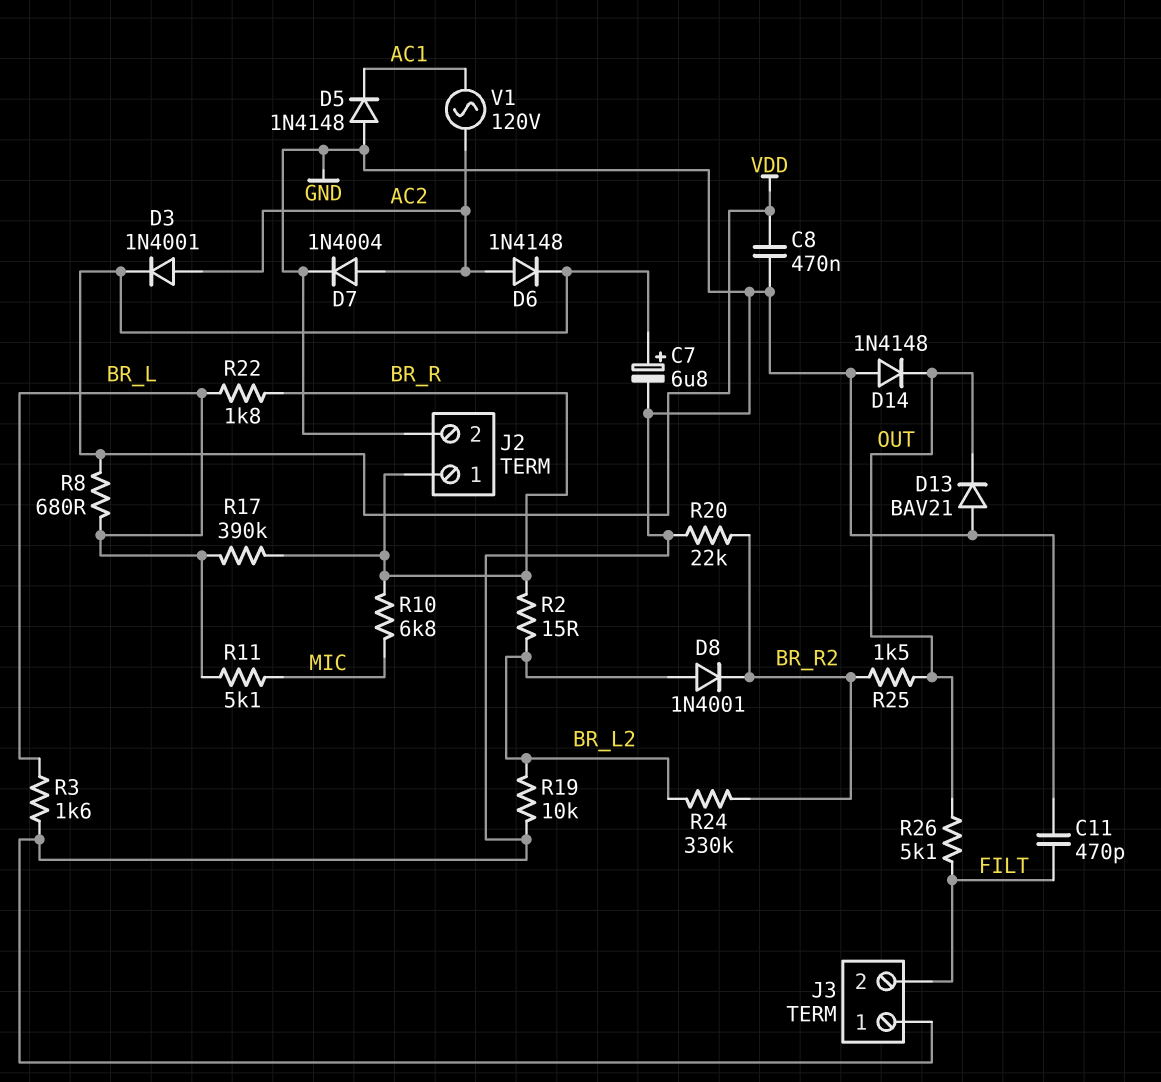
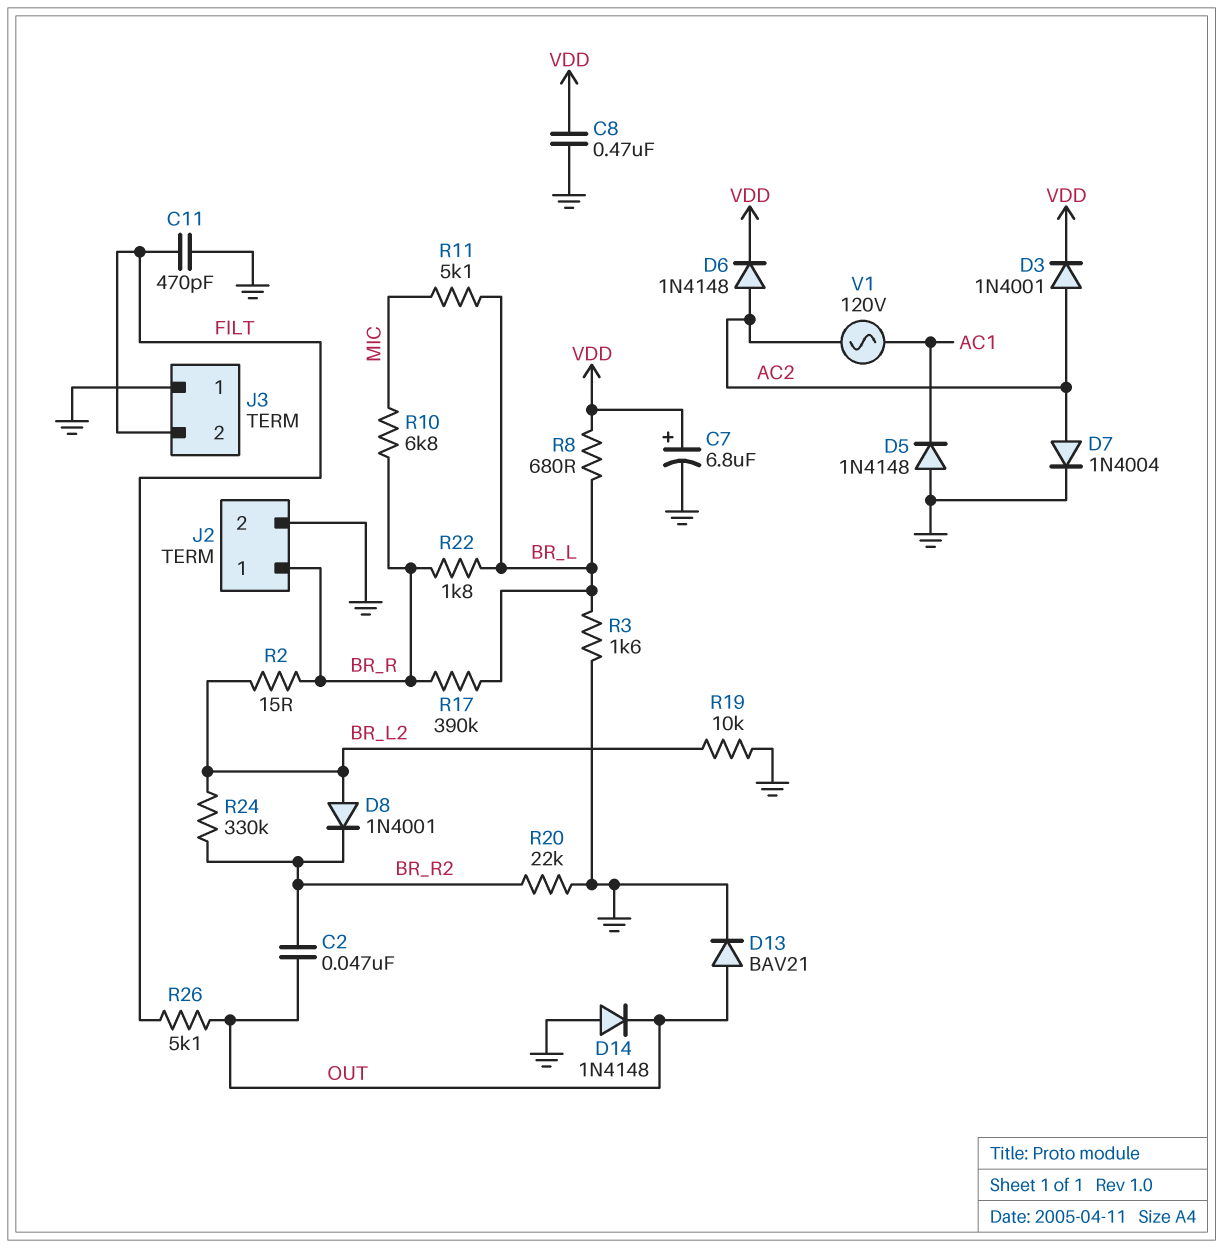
C2: none -> 47nF (BR_R2, OUT)
D13: diode BAV21 (A GND, K OUT) -> diode BAV21 (A OUT, K GND)
R25: 1.5k (BR_R2, OUT) -> none

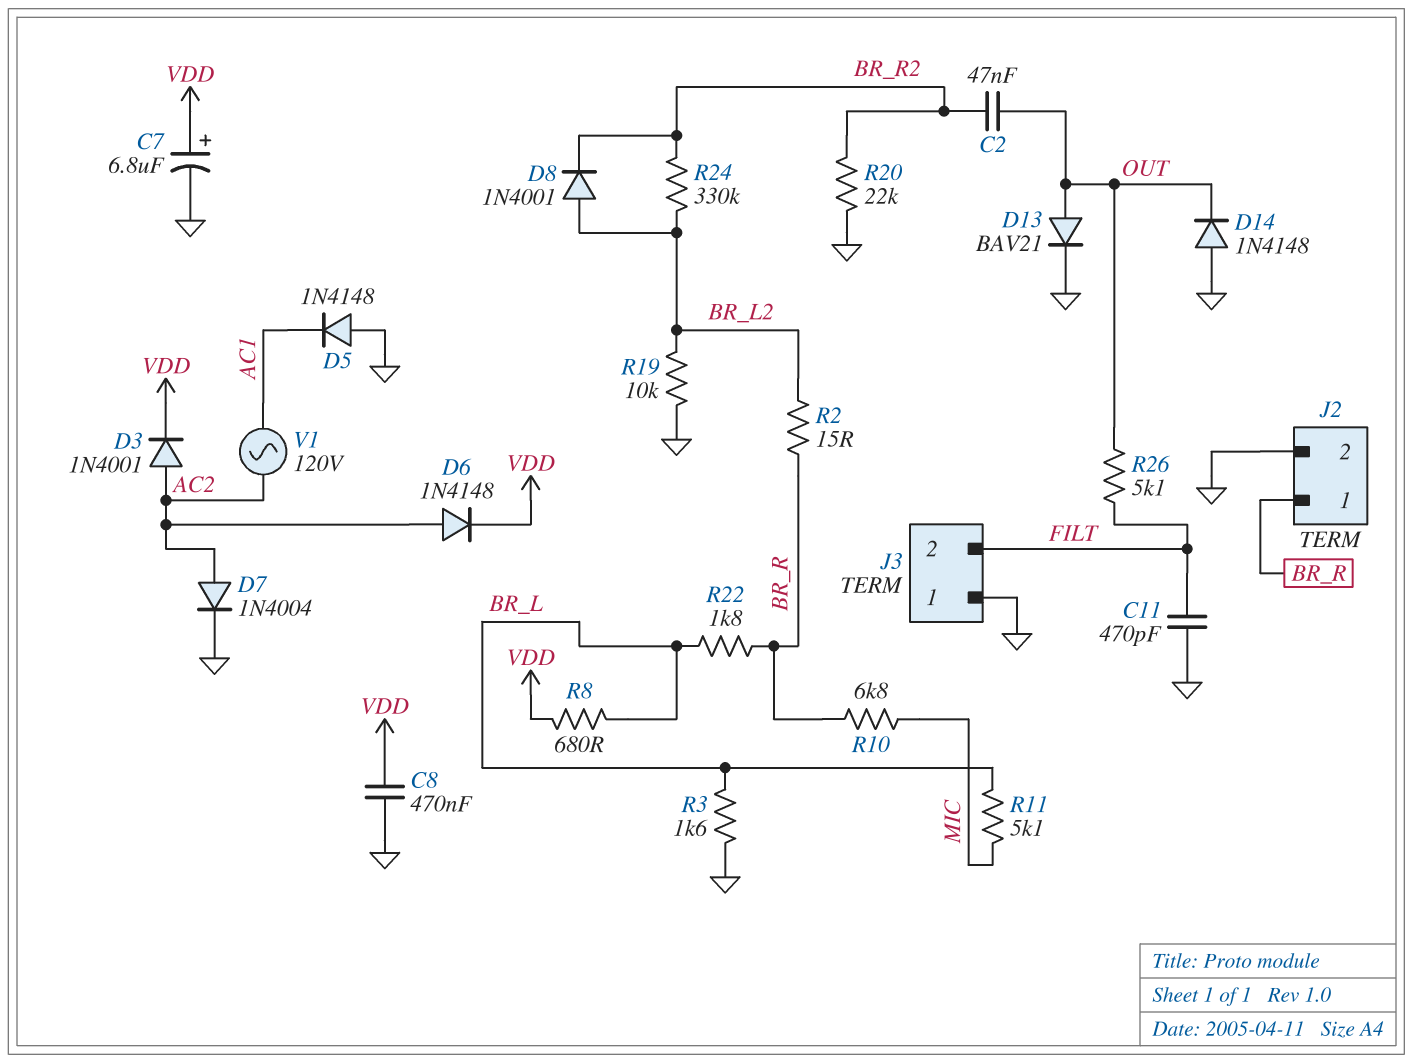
R17: 390k (BR_L, BR_R) -> none

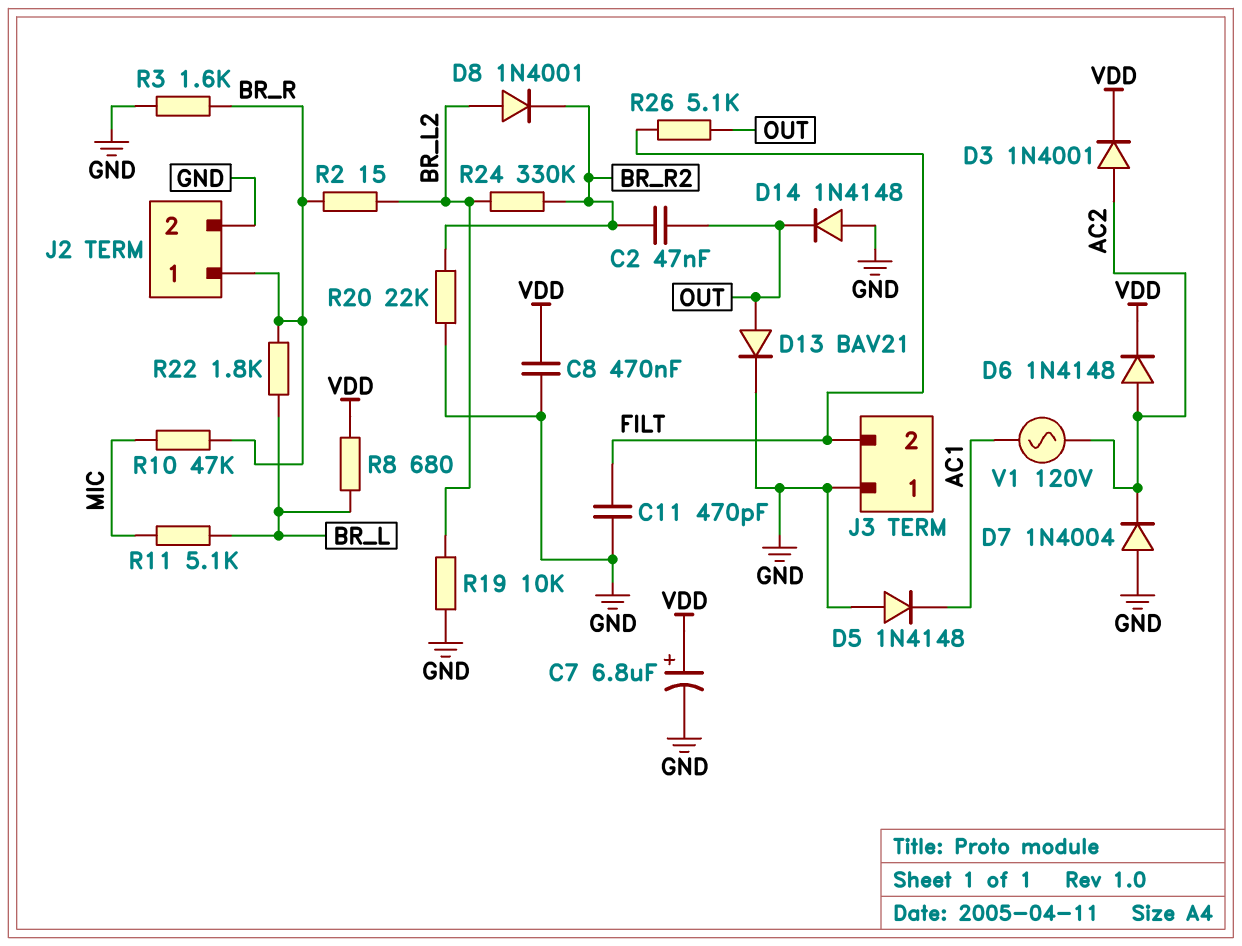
D7: diode 1N4004 (A AC2, K GND) -> diode 1N4004 (A GND, K AC2)
R3: 1.6k (BR_L, GND) -> 1.6k (BR_R, GND)
R10: 6.8k (BR_R, MIC) -> 47k (BR_R, MIC)

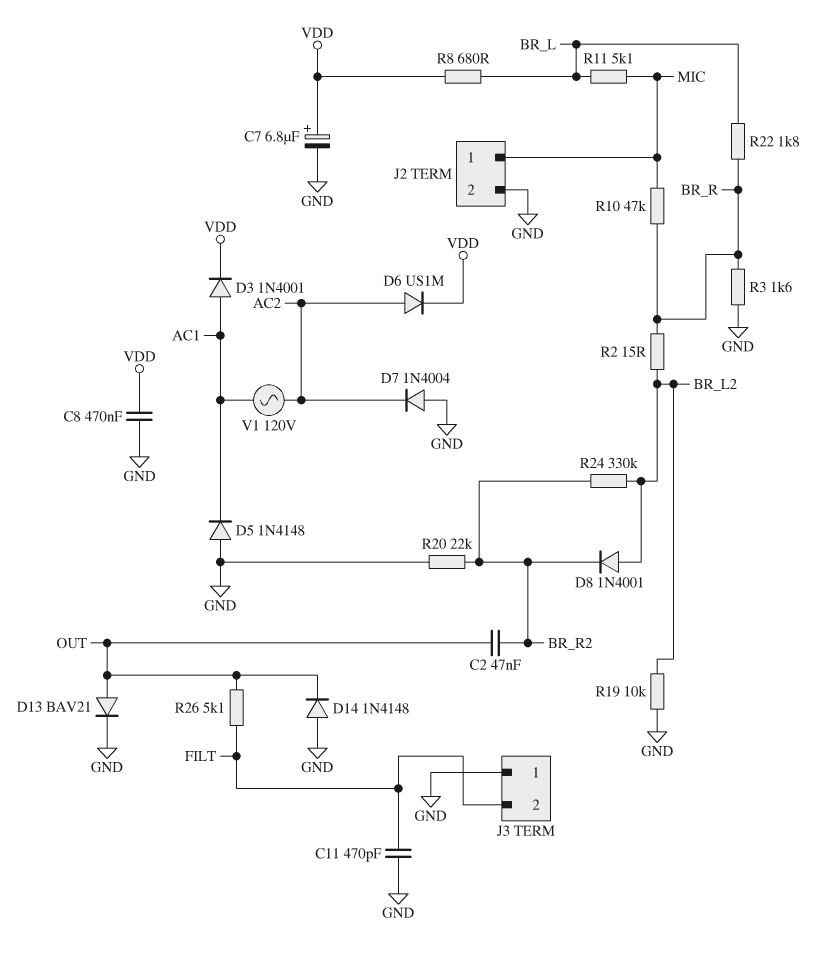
D3: diode 1N4001 (A AC2, K VDD) -> diode 1N4001 (A AC1, K VDD)
D6: diode 1N4148 (A AC2, K VDD) -> diode US1M (A AC2, K VDD)
J2 pin 1: BR_R -> MIC

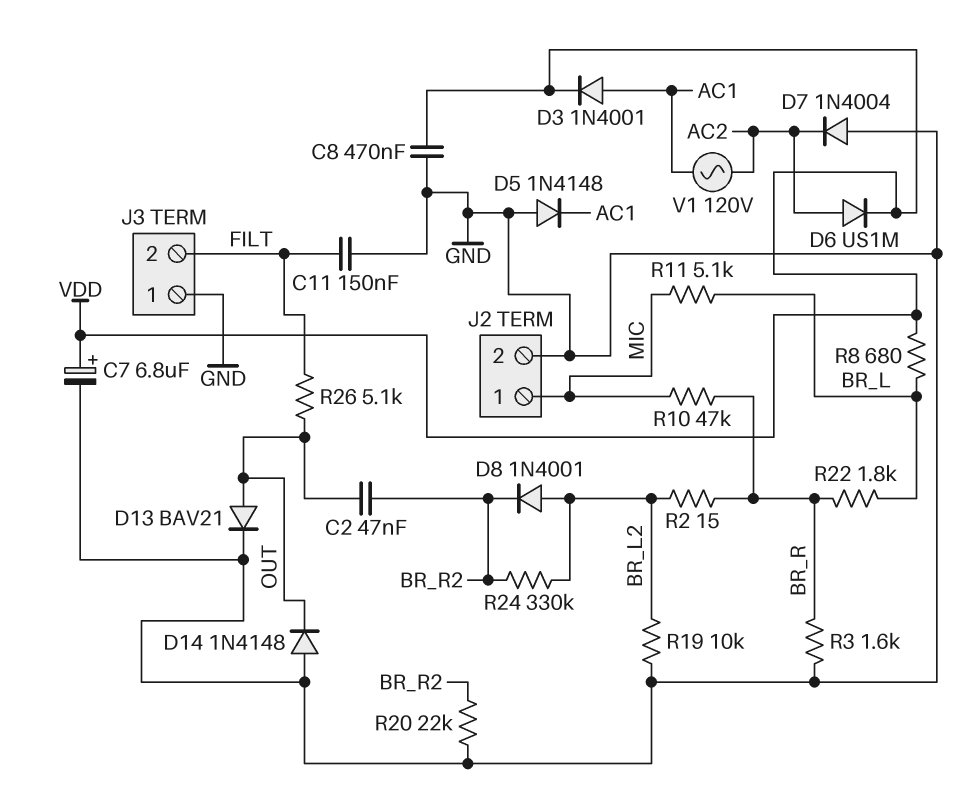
C11: 470pF (FILT, GND) -> 150nF (FILT, GND)

